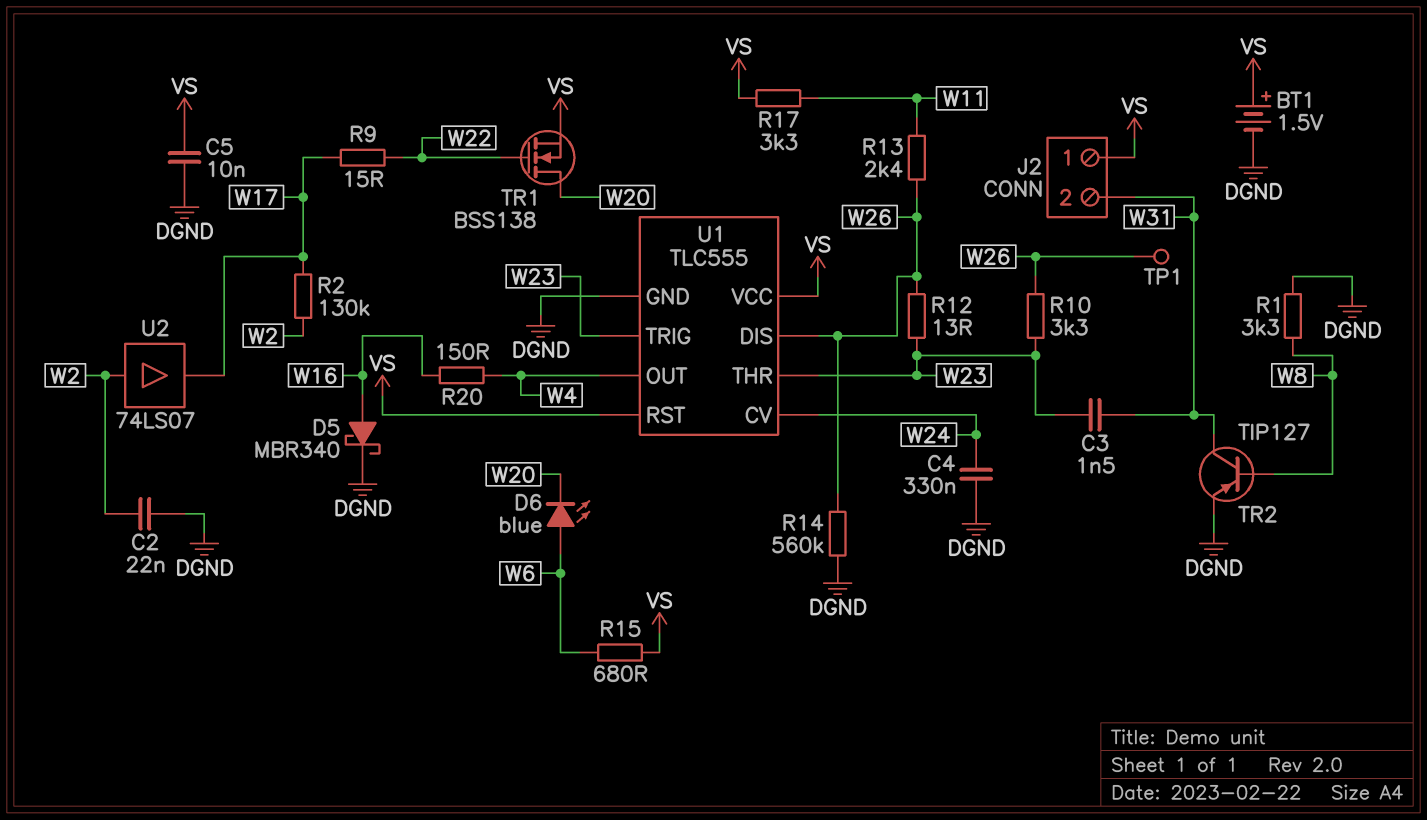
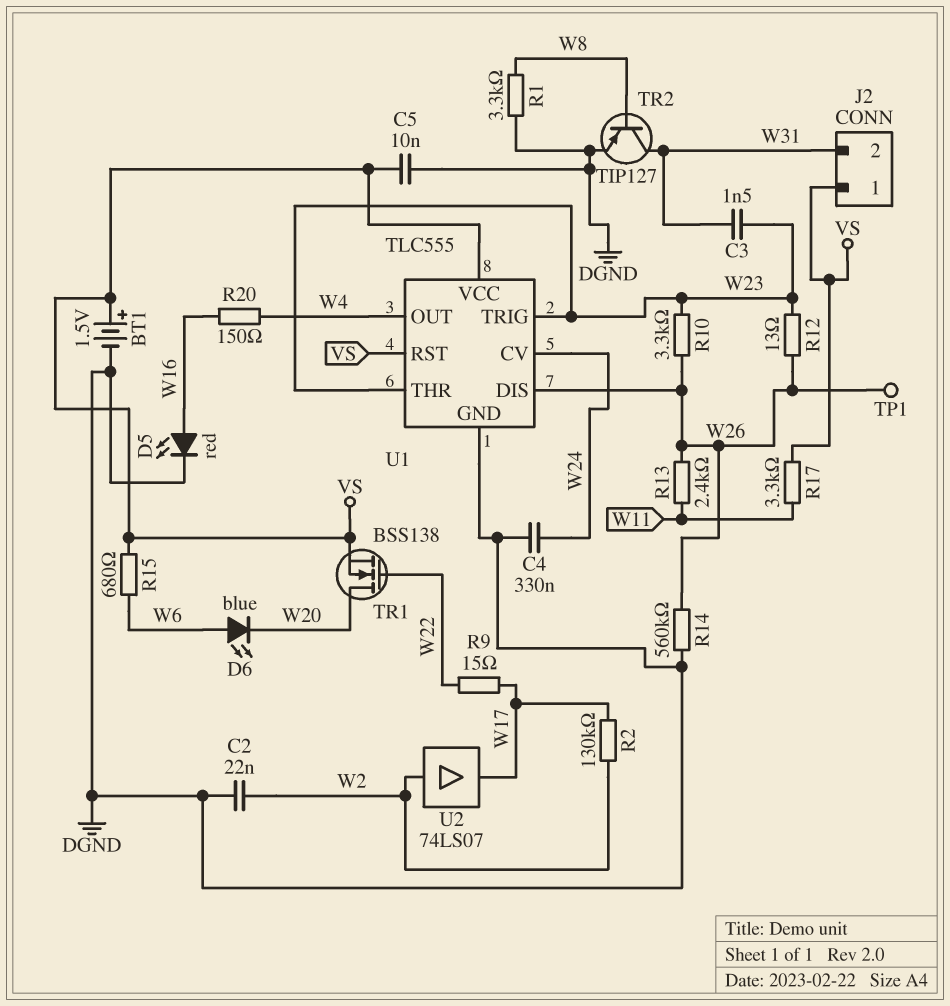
D5: schottky MBR340 (A W16, K DGND) -> LED red (A W16, K DGND)

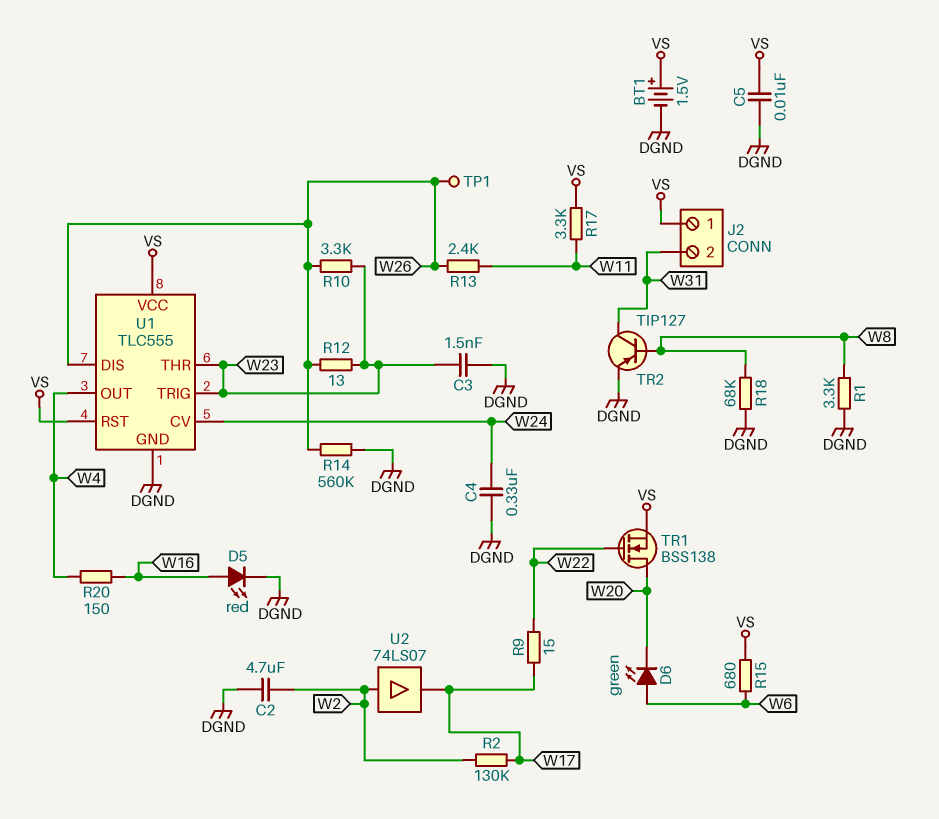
C2: 22nF (DGND, W2) -> 4.7uF (DGND, W2)
C3: 1.5nF (W23, W31) -> 1.5nF (DGND, W23)
D6: LED blue (A W6, K W20) -> LED green (A W6, K W20)
R18: none -> 68k (DGND, W8)

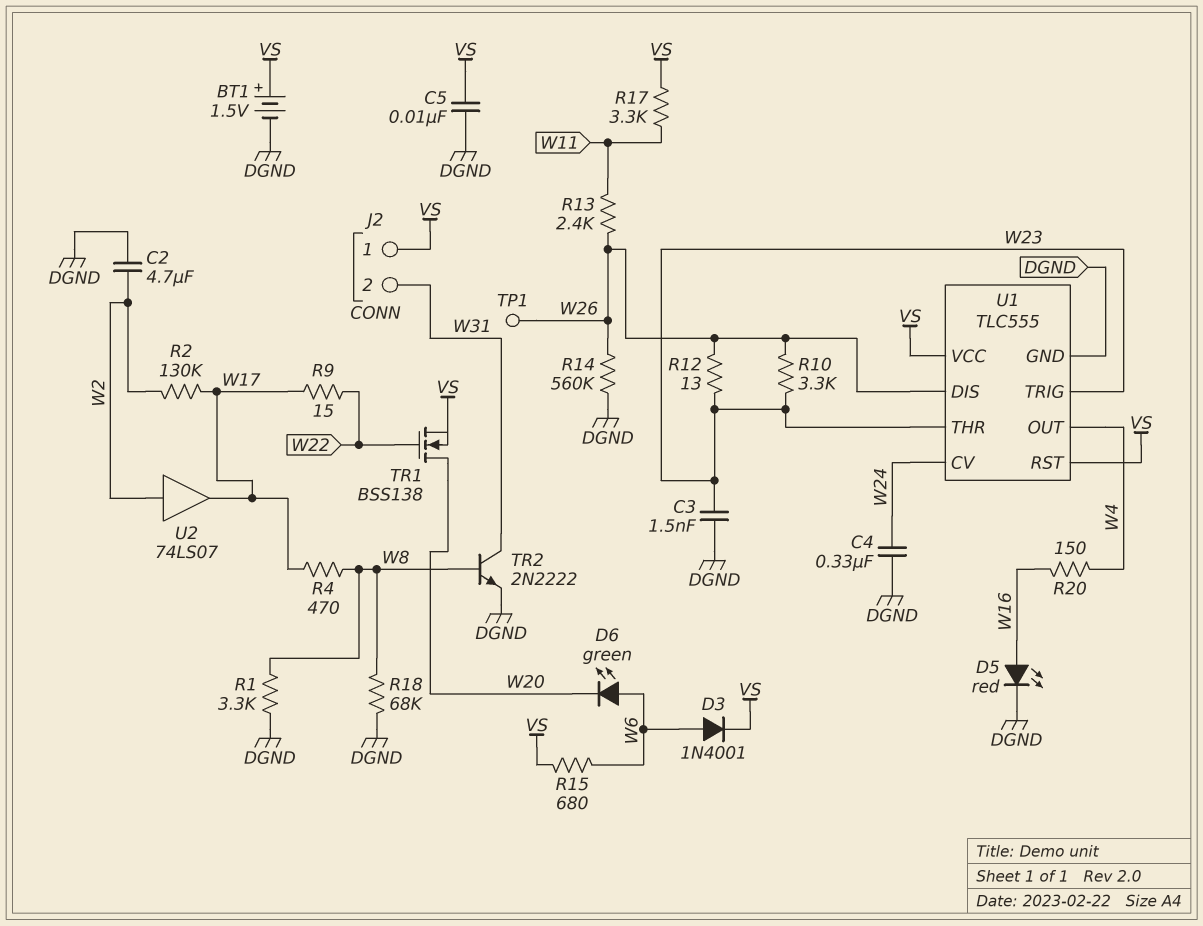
D3: none -> diode 1N4001 (A W6, K VS)
R4: none -> 470 (W8, W17)
TR2: PNP TIP127 (B W8, C W31, E DGND) -> NPN 2N2222 (B W8, C W31, E DGND)

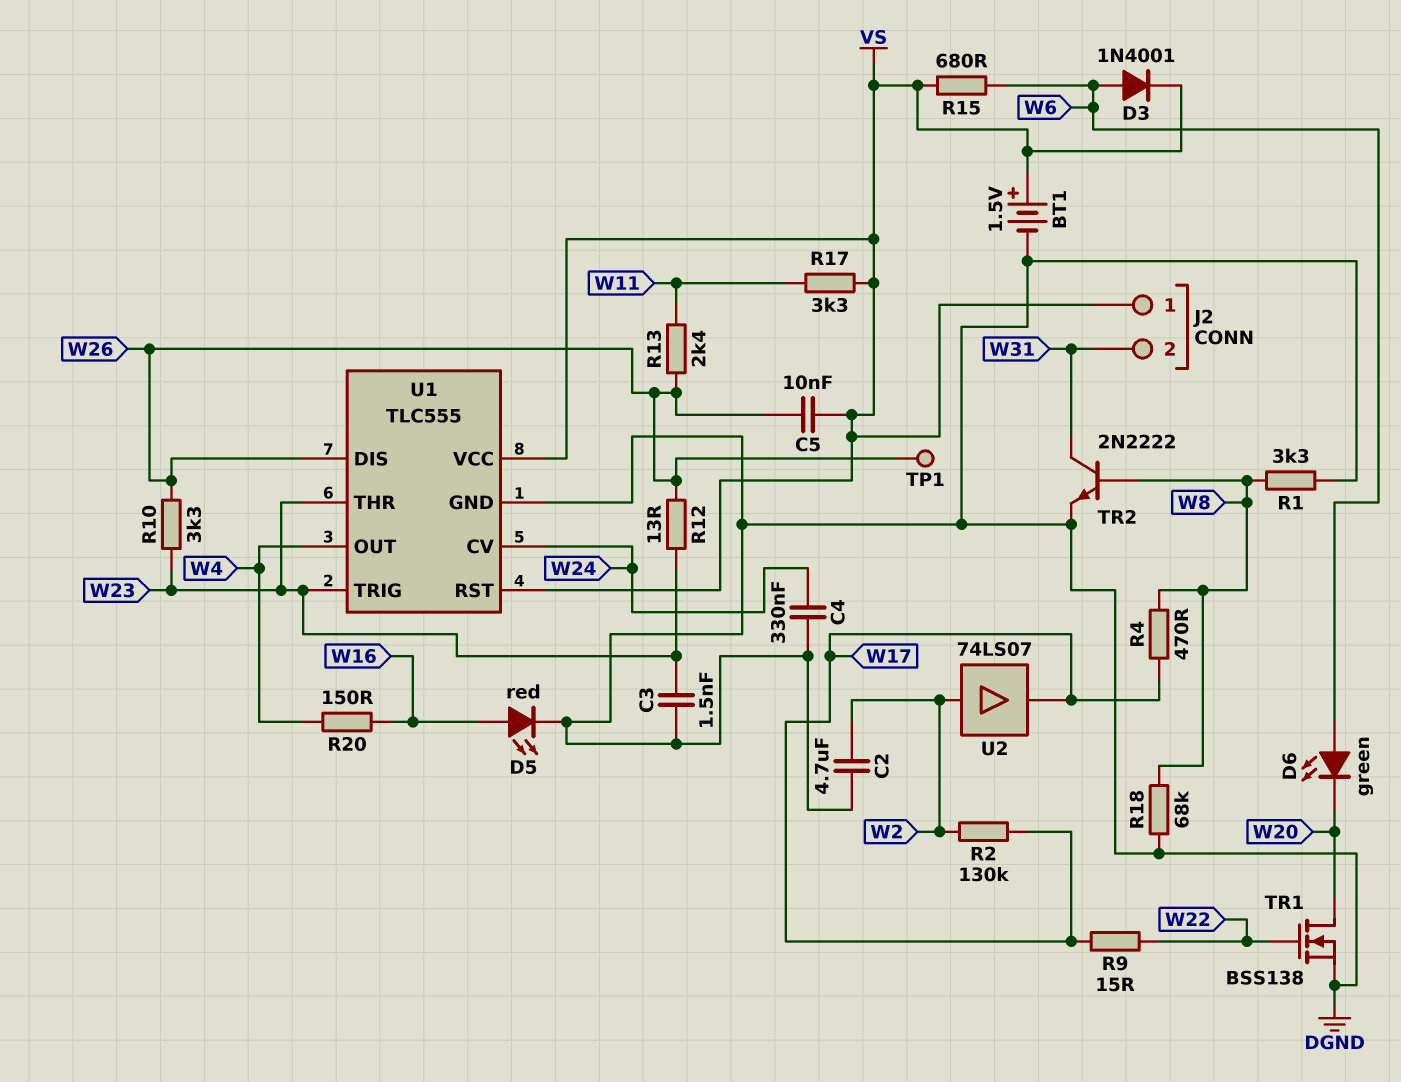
C5: 10nF (DGND, VS) -> 10nF (VS, W26)
R14: 560k (DGND, W26) -> none
TR1: NMOS BSS138 (G W22, D W20, S VS) -> NMOS BSS138 (G W22, D W20, S DGND)

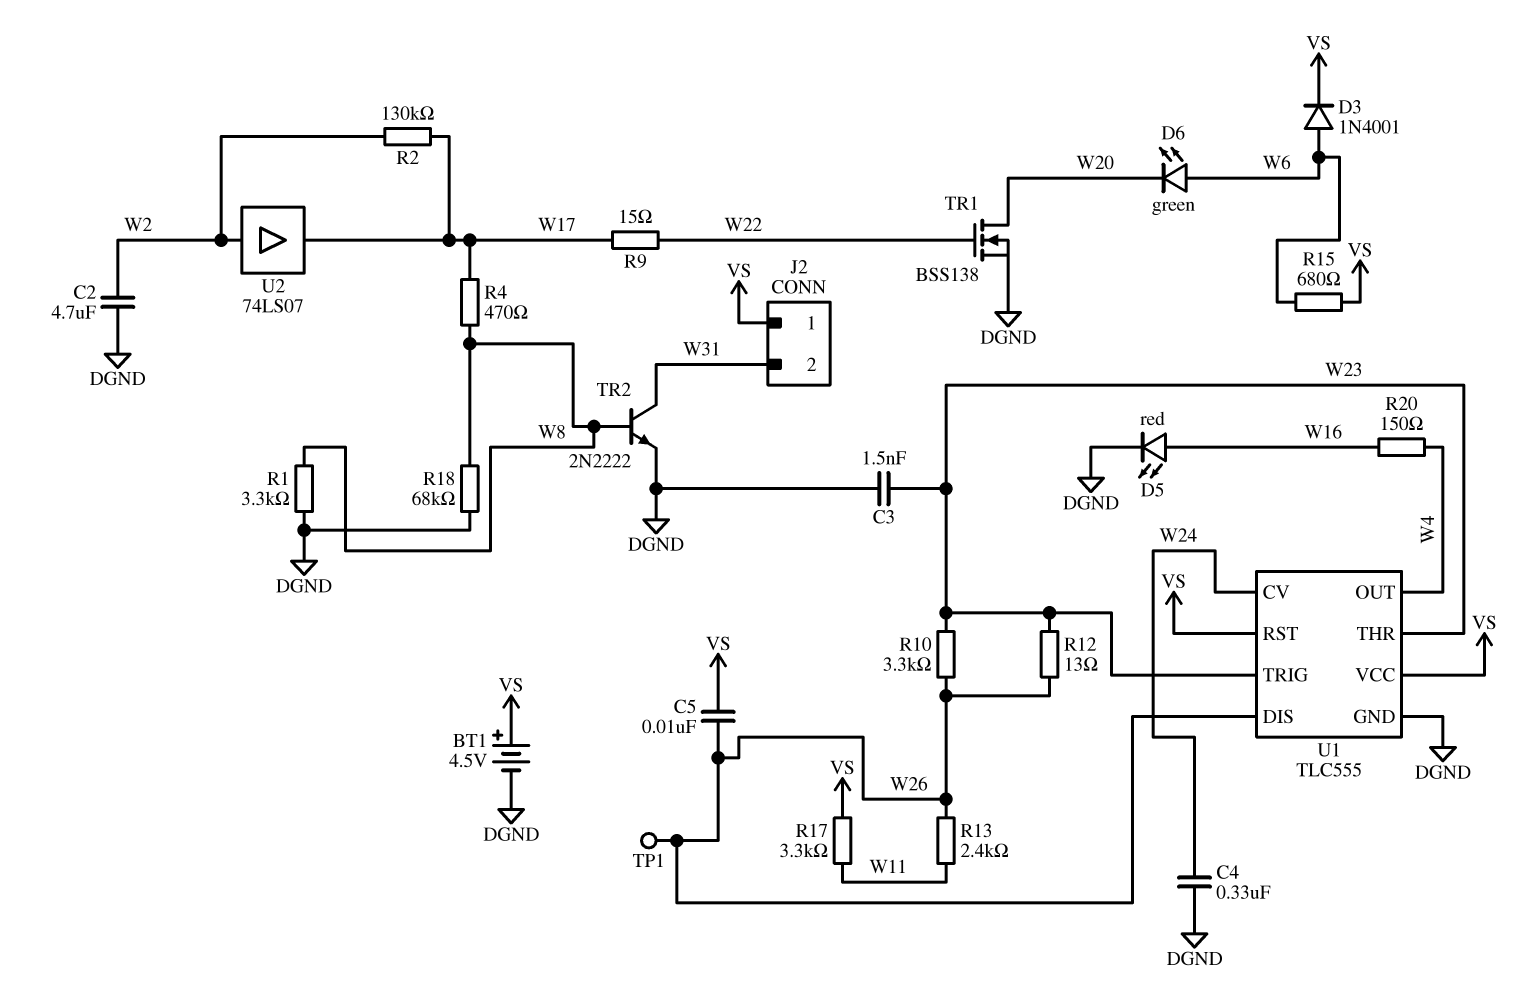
BT1: 1.5V (plus VS, minus DGND) -> 4.5V (plus VS, minus DGND)

